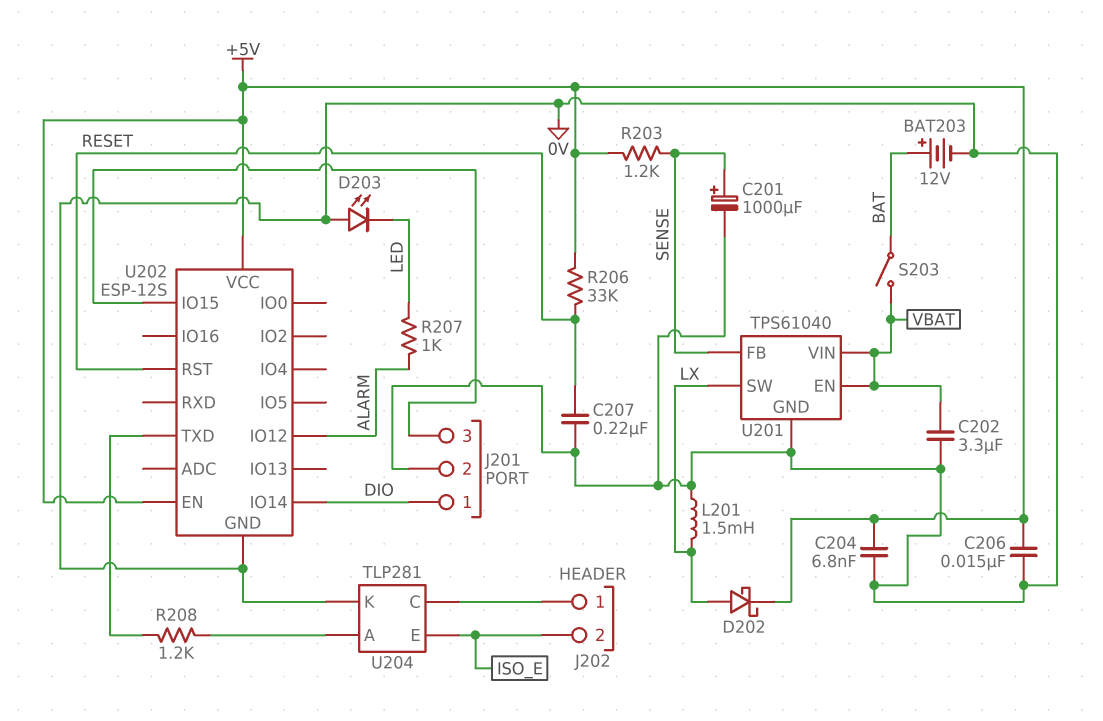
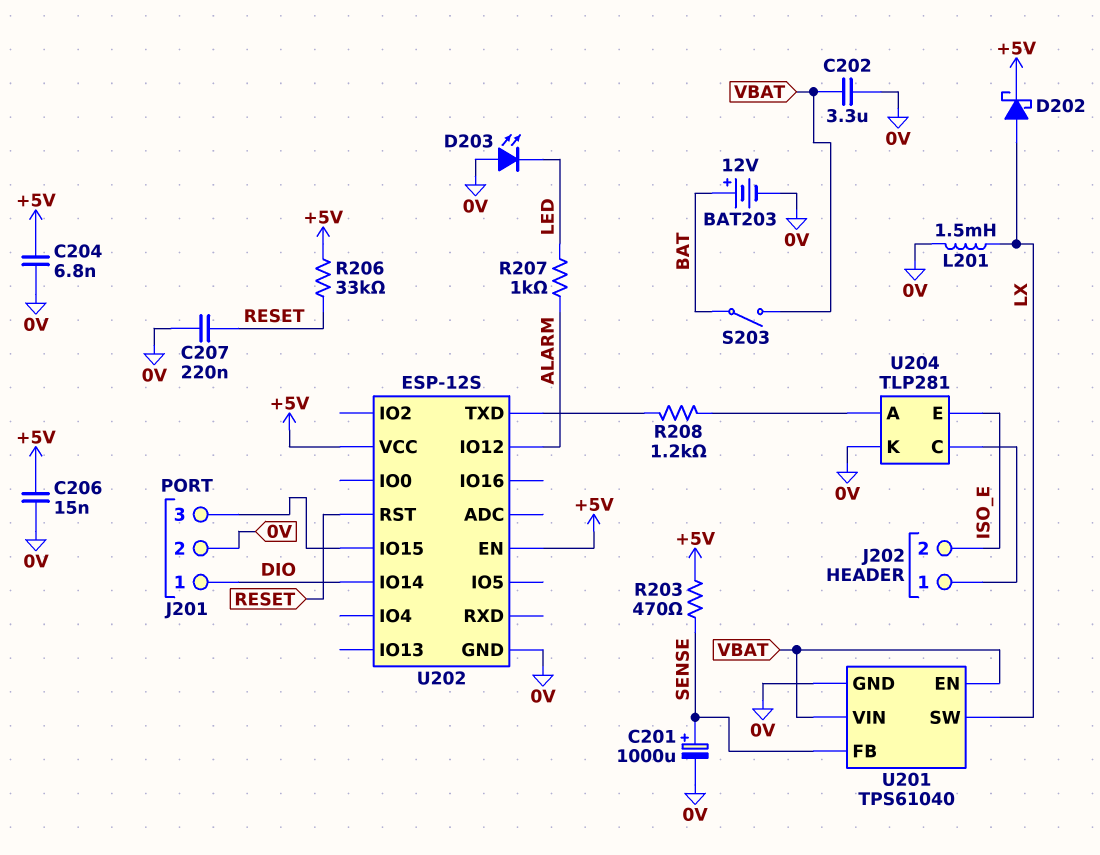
R203: 1.2k (+5V, SENSE) -> 470 (+5V, SENSE)

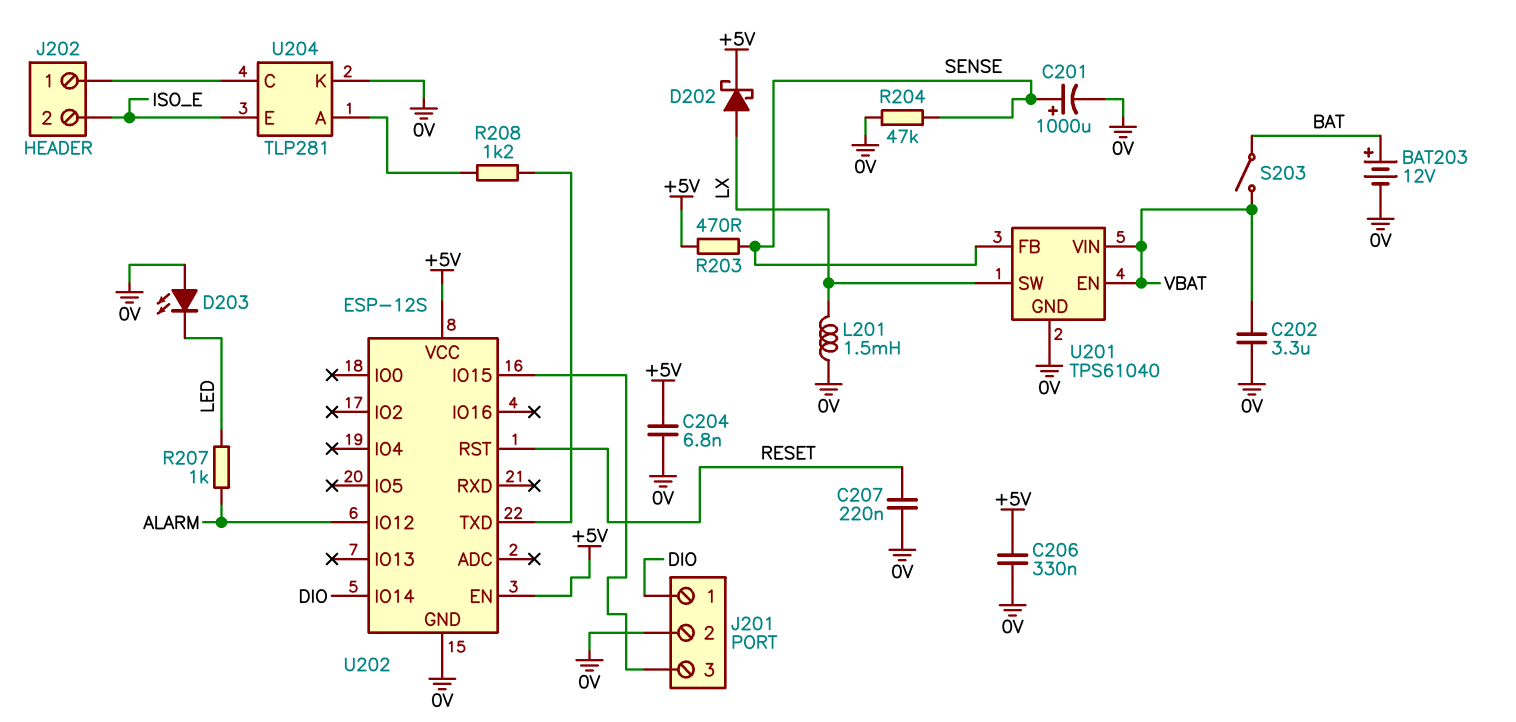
C206: 15nF (+5V, 0V) -> 330nF (+5V, 0V)
R204: none -> 47k (0V, SENSE)
R206: 33k (+5V, RESET) -> none

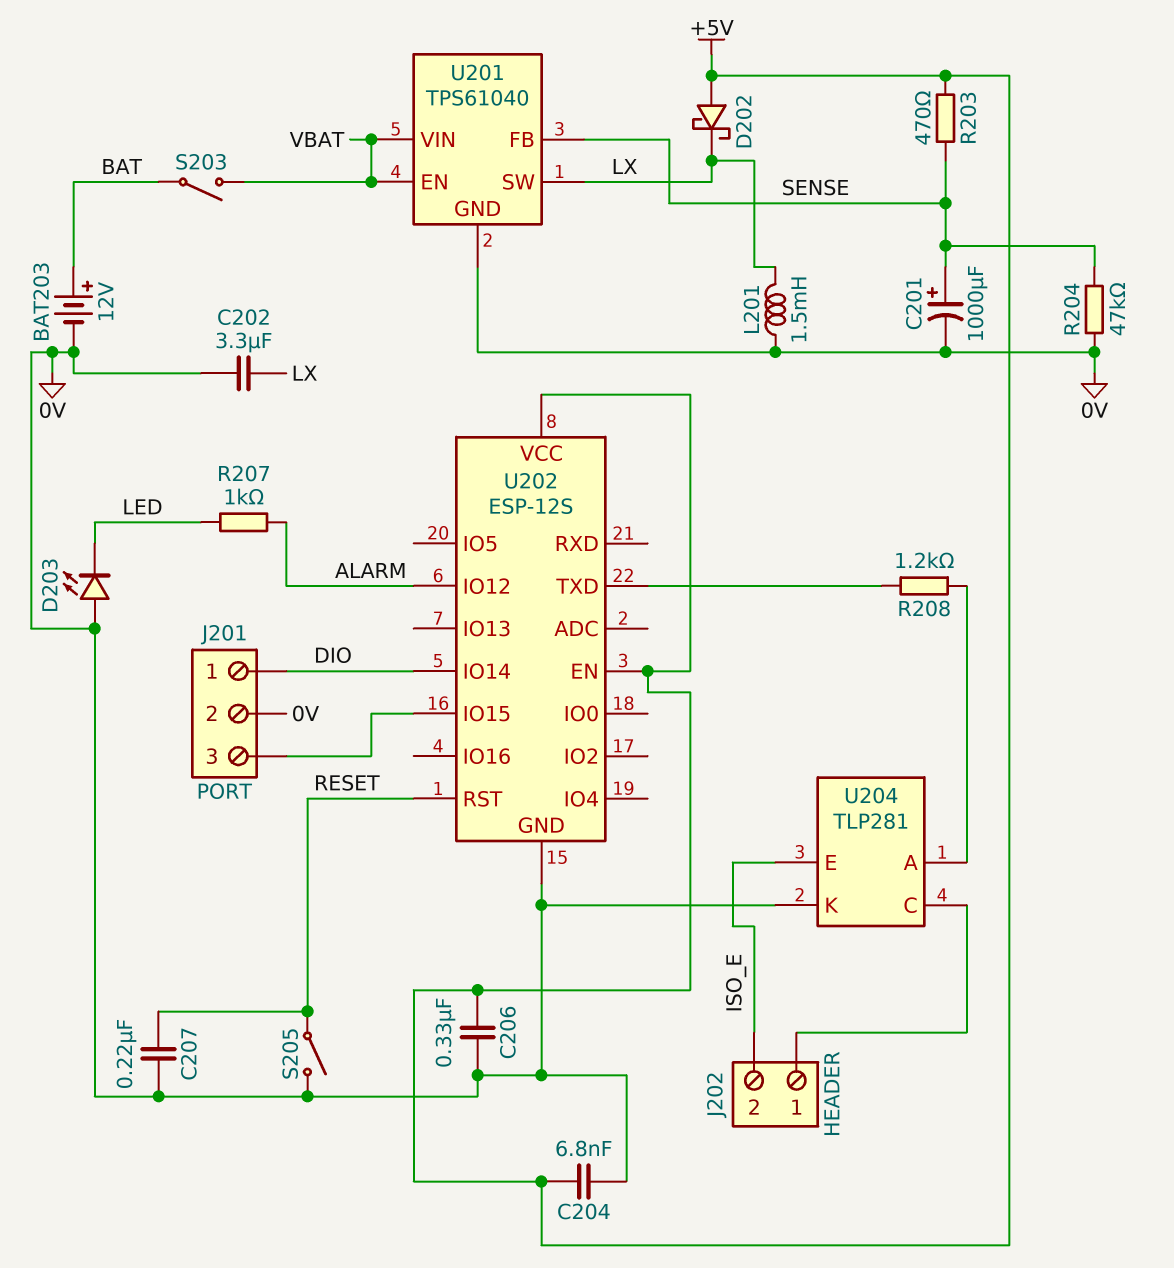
C202: 3.3uF (0V, VBAT) -> 3.3uF (0V, LX)
D202: schottky (A LX, K +5V) -> schottky (A +5V, K LX)
S205: none -> switch (0V, RESET)

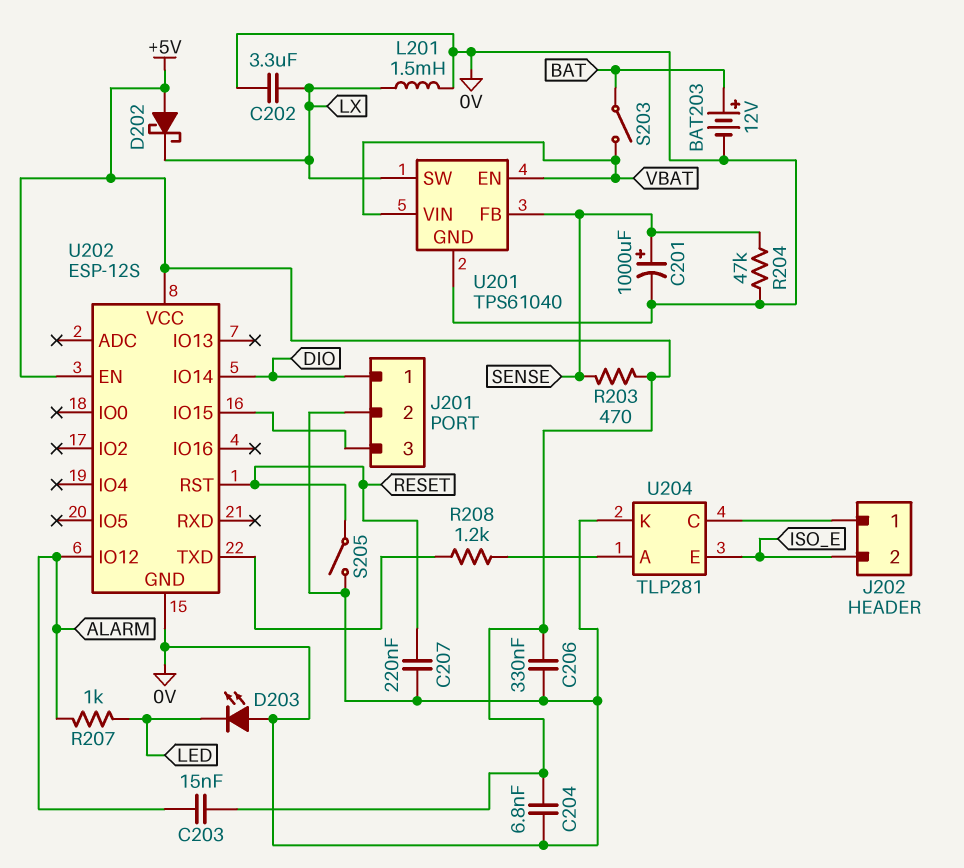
C203: none -> 15nF (+5V, ALARM)

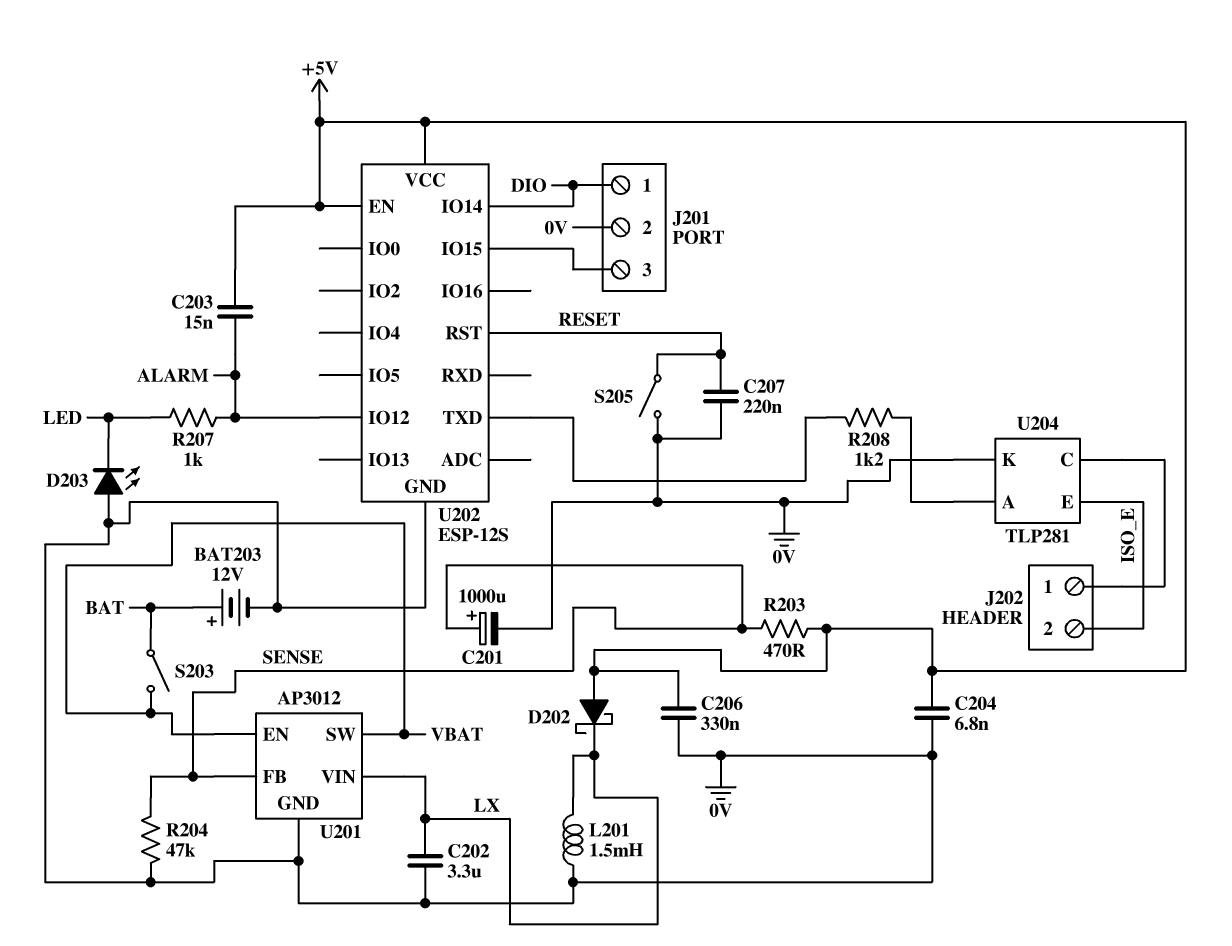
U201: TPS61040 -> AP3012
U201 pin SW: LX -> VBAT
U201 pin VIN: VBAT -> LX

